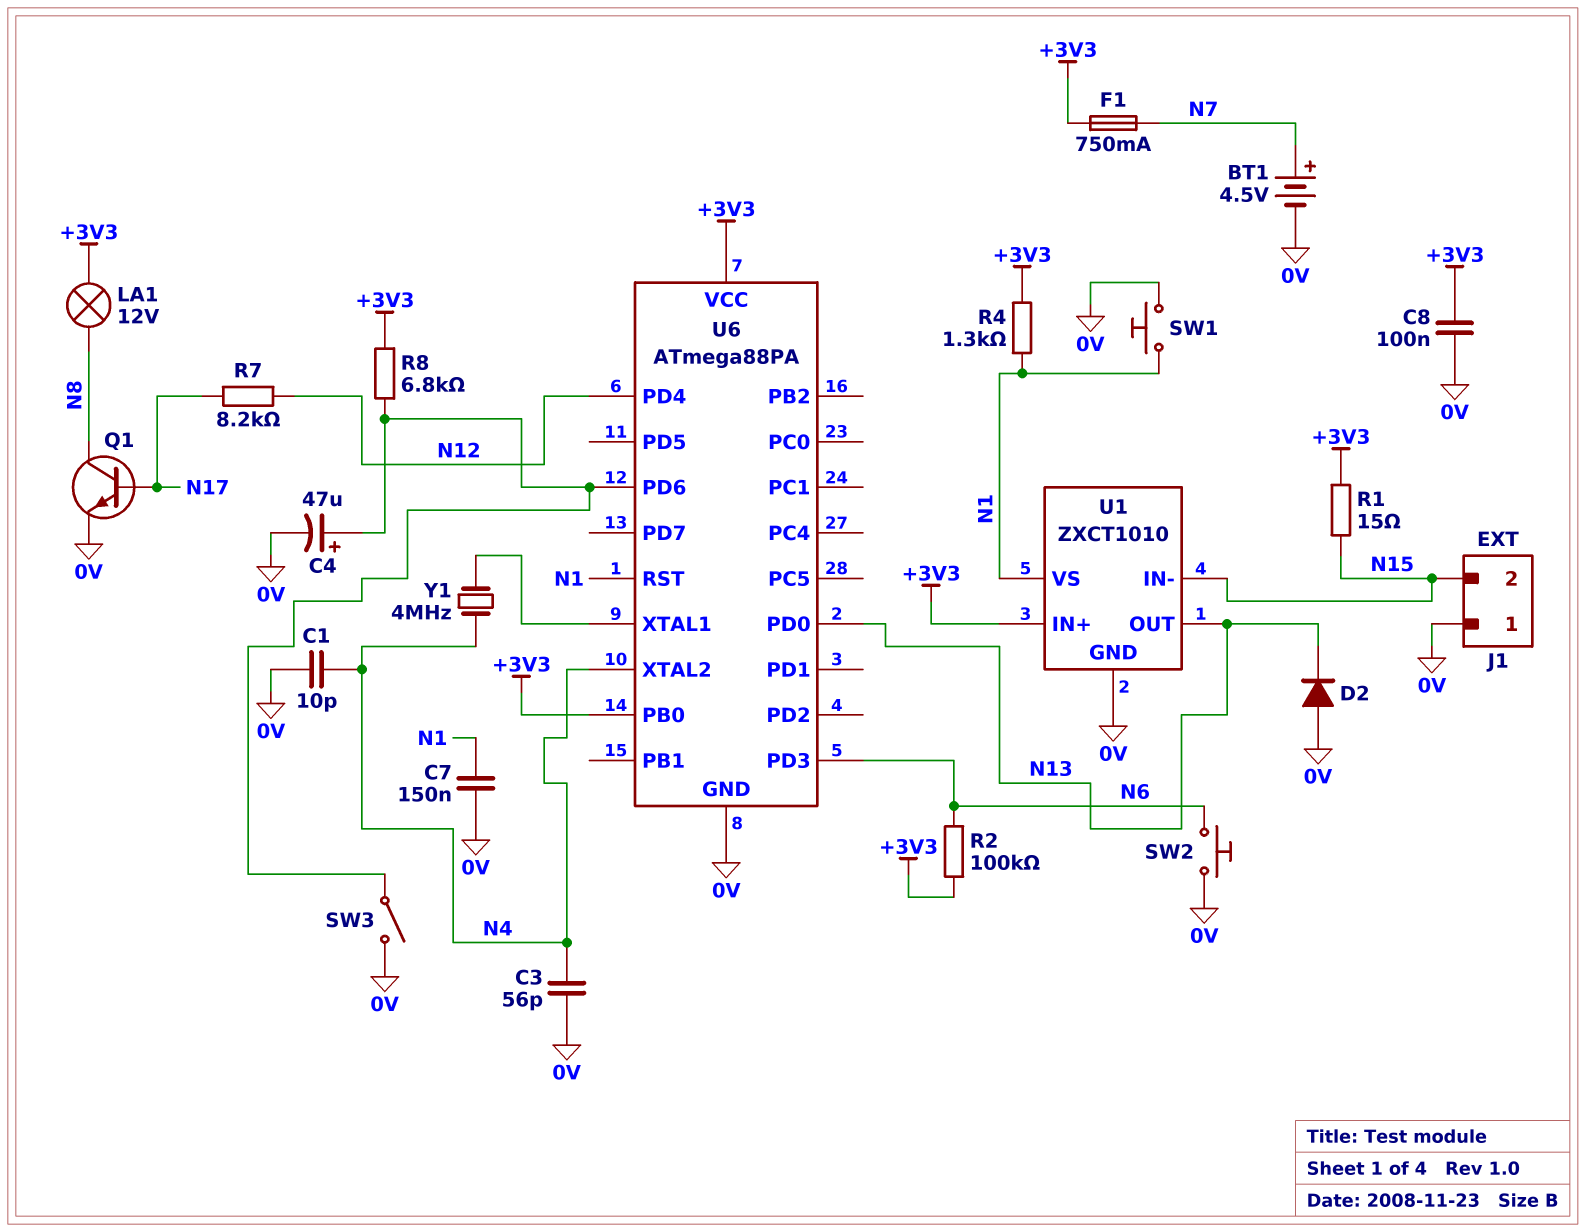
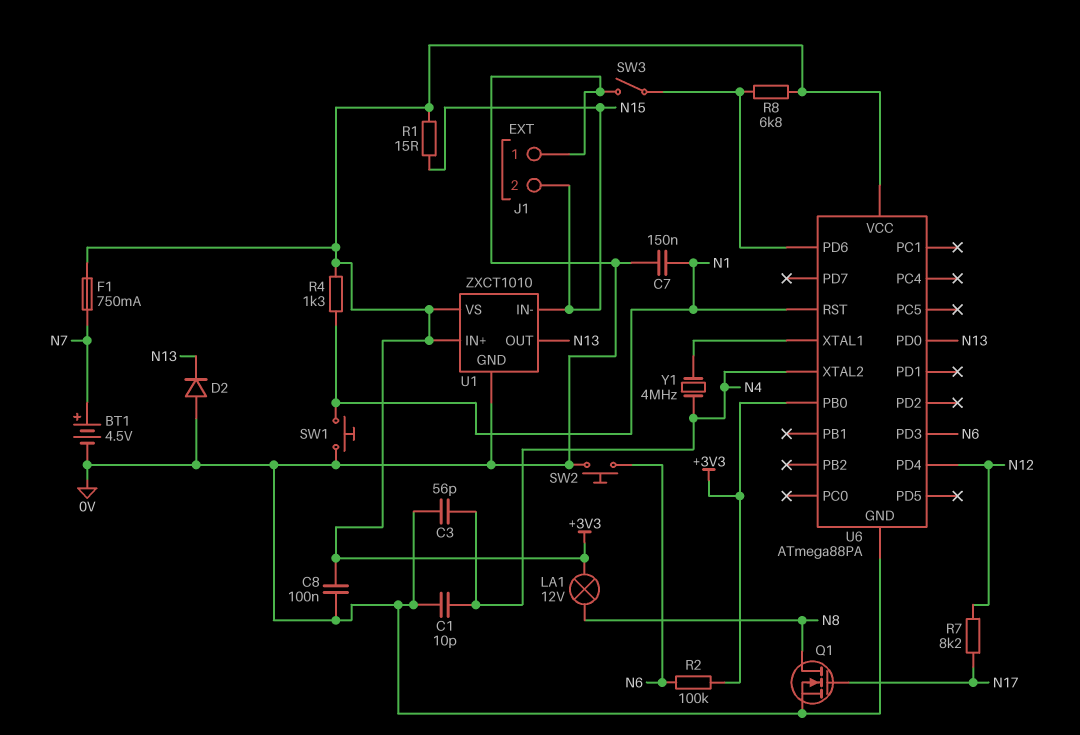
C4: 47uF (plus U6/PD6, minus 0V) -> none
Q1: NPN (B N17, C N8, E 0V) -> NMOS (G N17, D N8, S 0V)
U1 pin VS: N1 -> +3V3

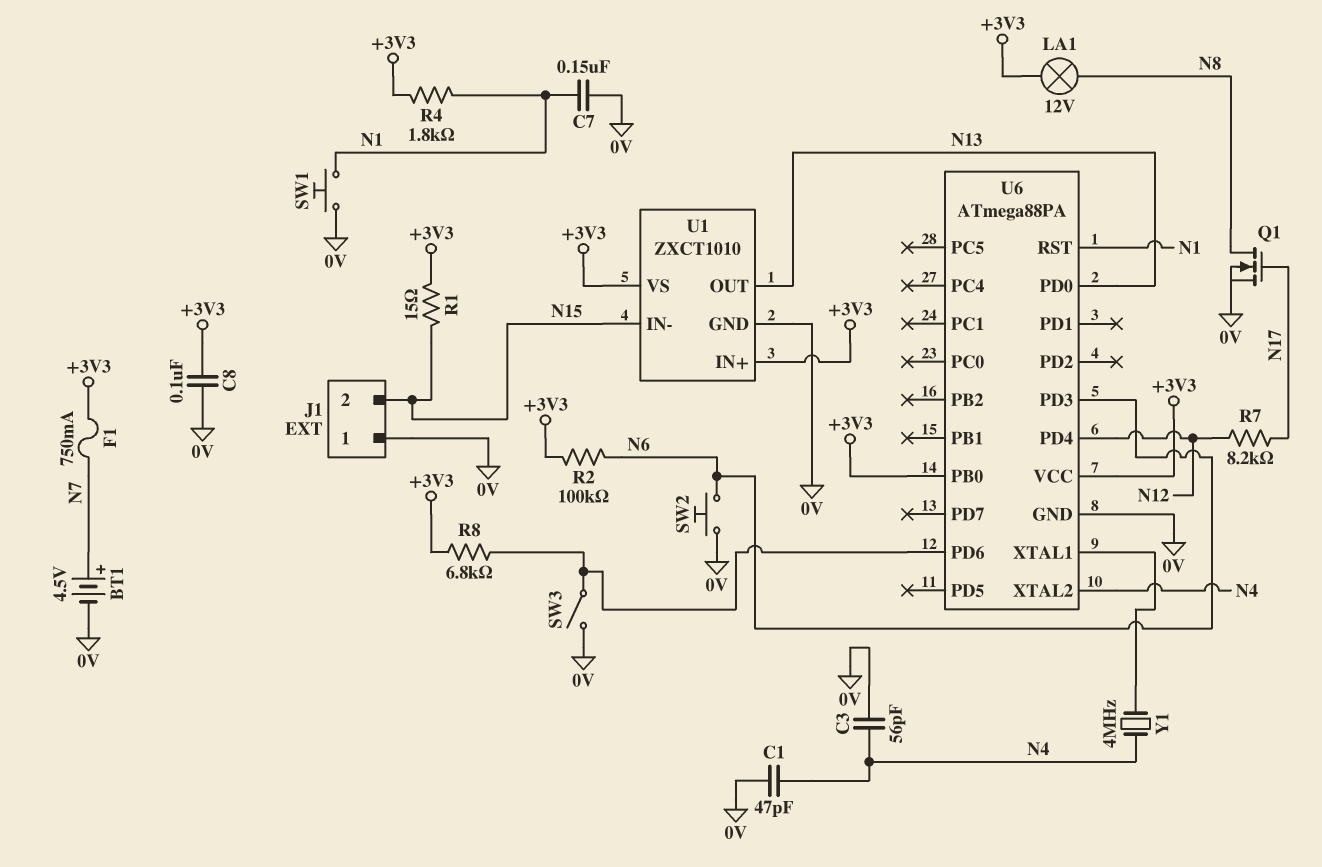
C1: 10pF (0V, N4) -> 47pF (0V, N4)
D2: diode (A 0V, K N13) -> none
R4: 1.3k (+3V3, N1) -> 1.8k (+3V3, N1)

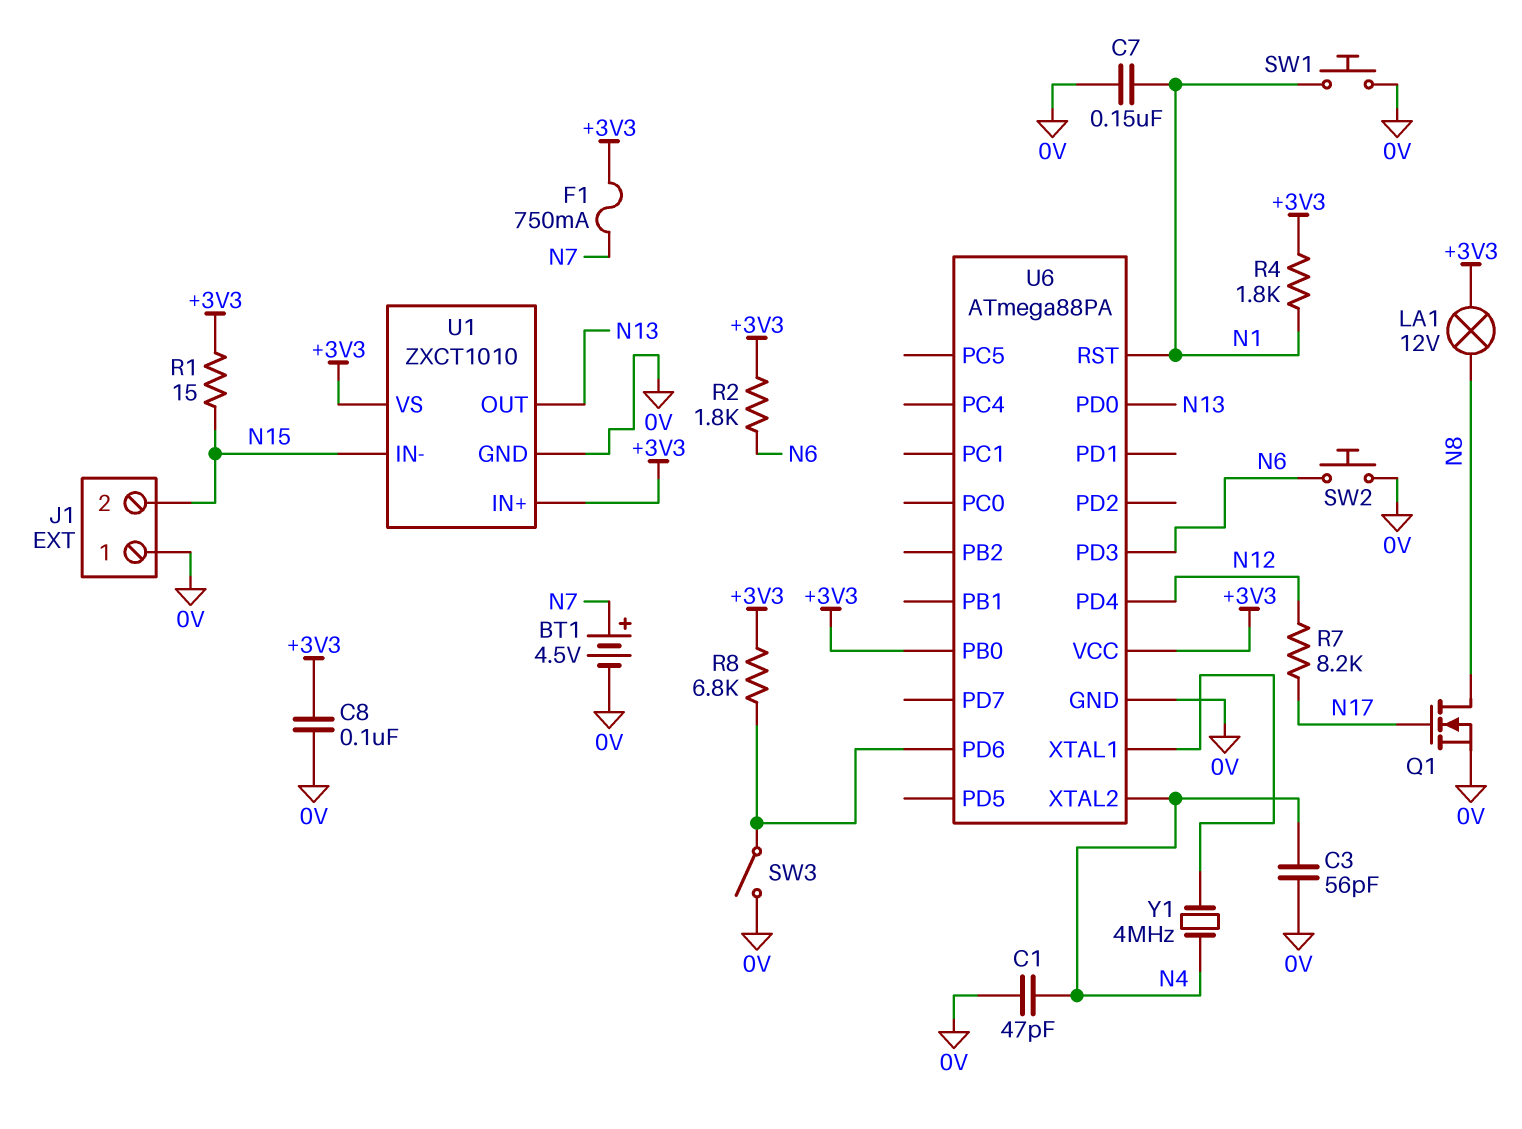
R2: 100k (+3V3, N6) -> 1.8k (+3V3, N6)

